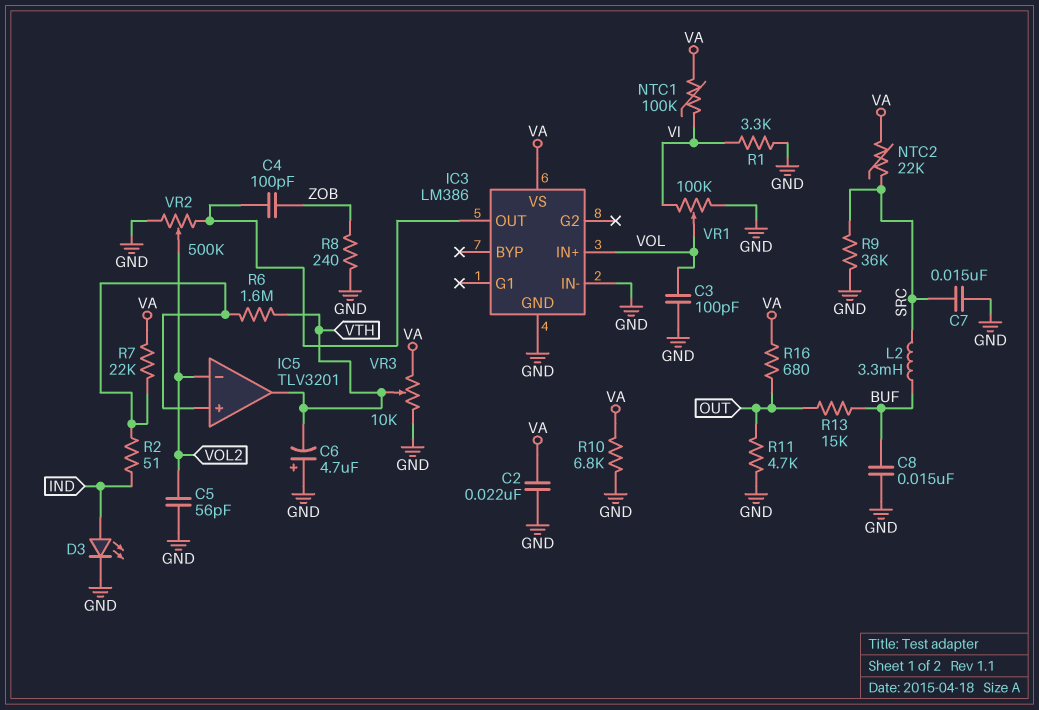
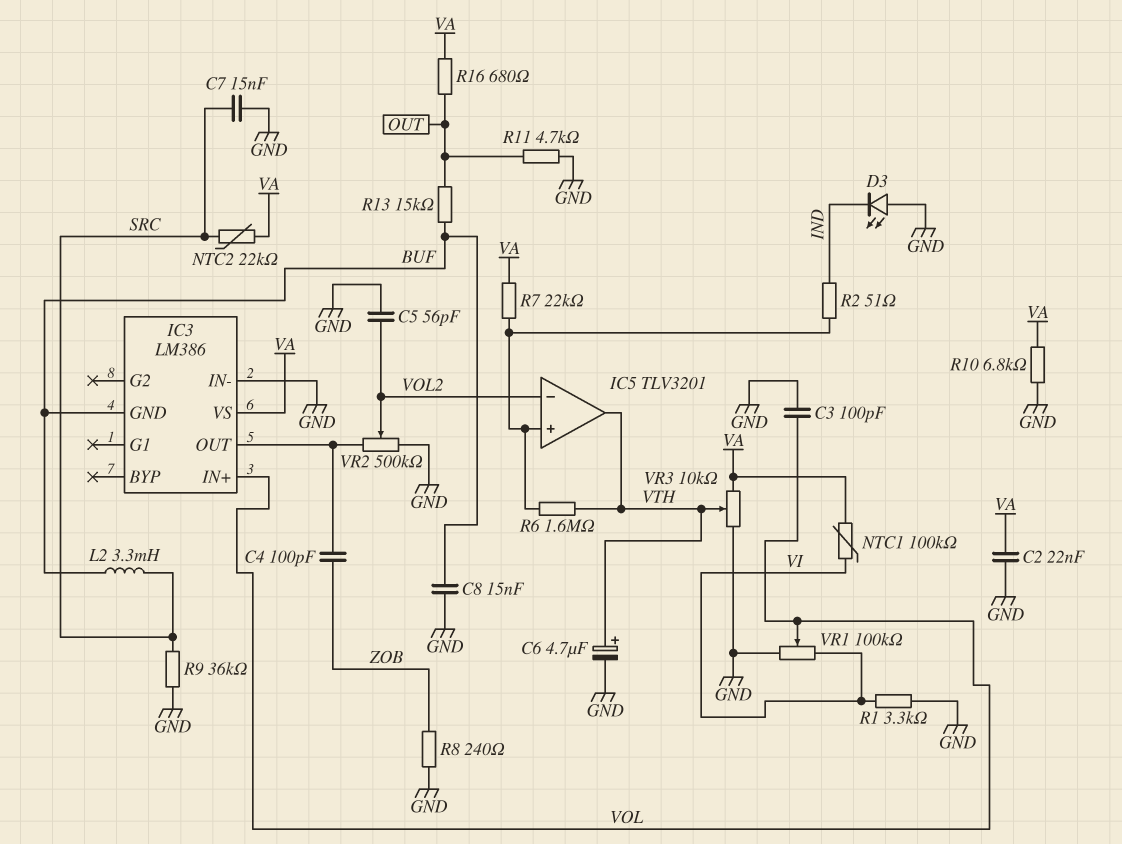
C6: 4.7uF (plus GND, minus VTH) -> 4.7uF (plus VTH, minus GND)
D3: LED (A IND, K GND) -> LED (A GND, K IND)
IC3 pin GND: GND -> BUF

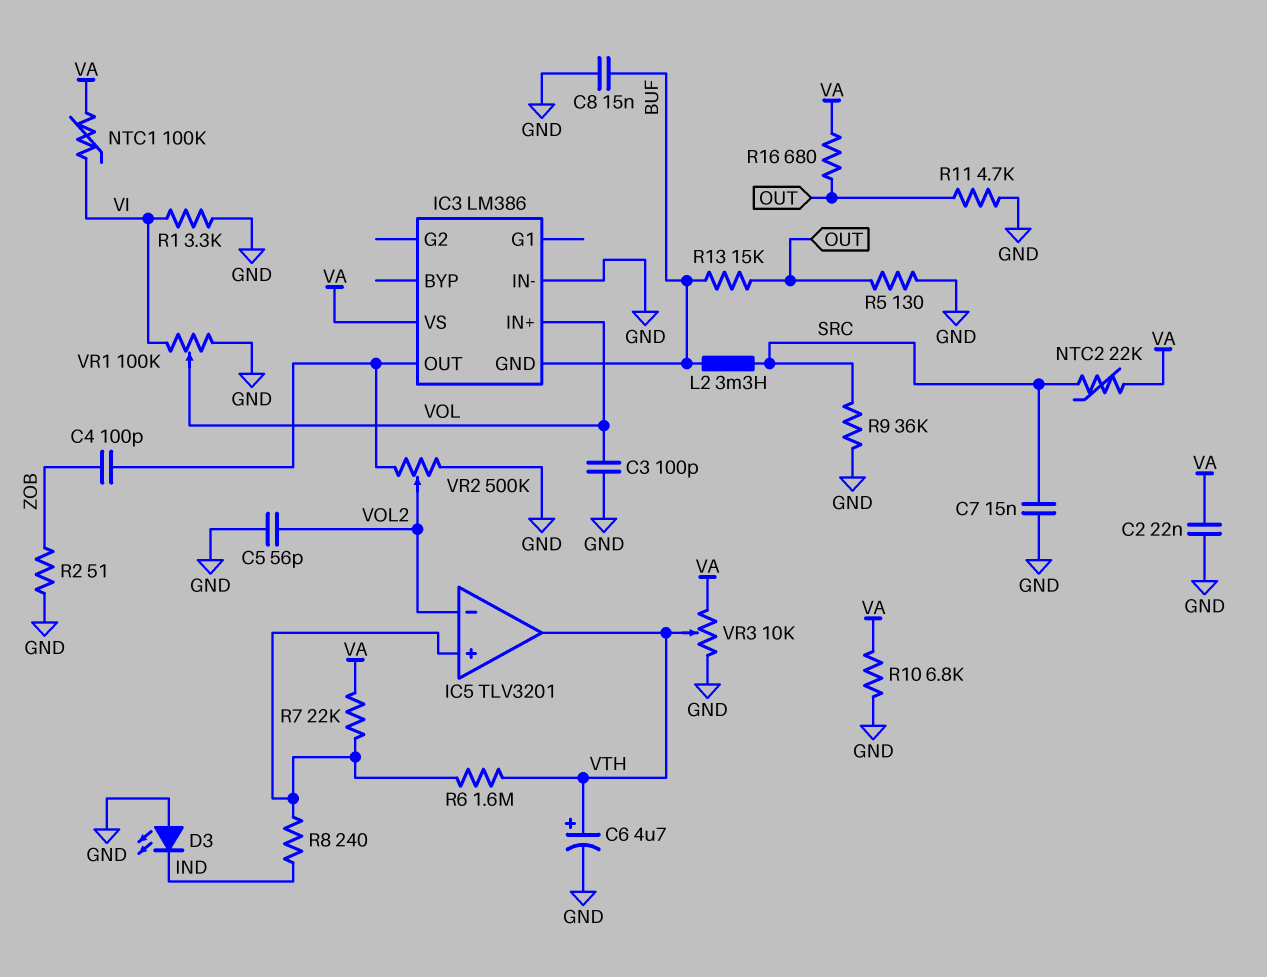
R2: 51 (IC5/in+, IND) -> 51 (GND, ZOB)
R5: none -> 130 (GND, OUT)
R8: 240 (GND, ZOB) -> 240 (IC5/in+, IND)

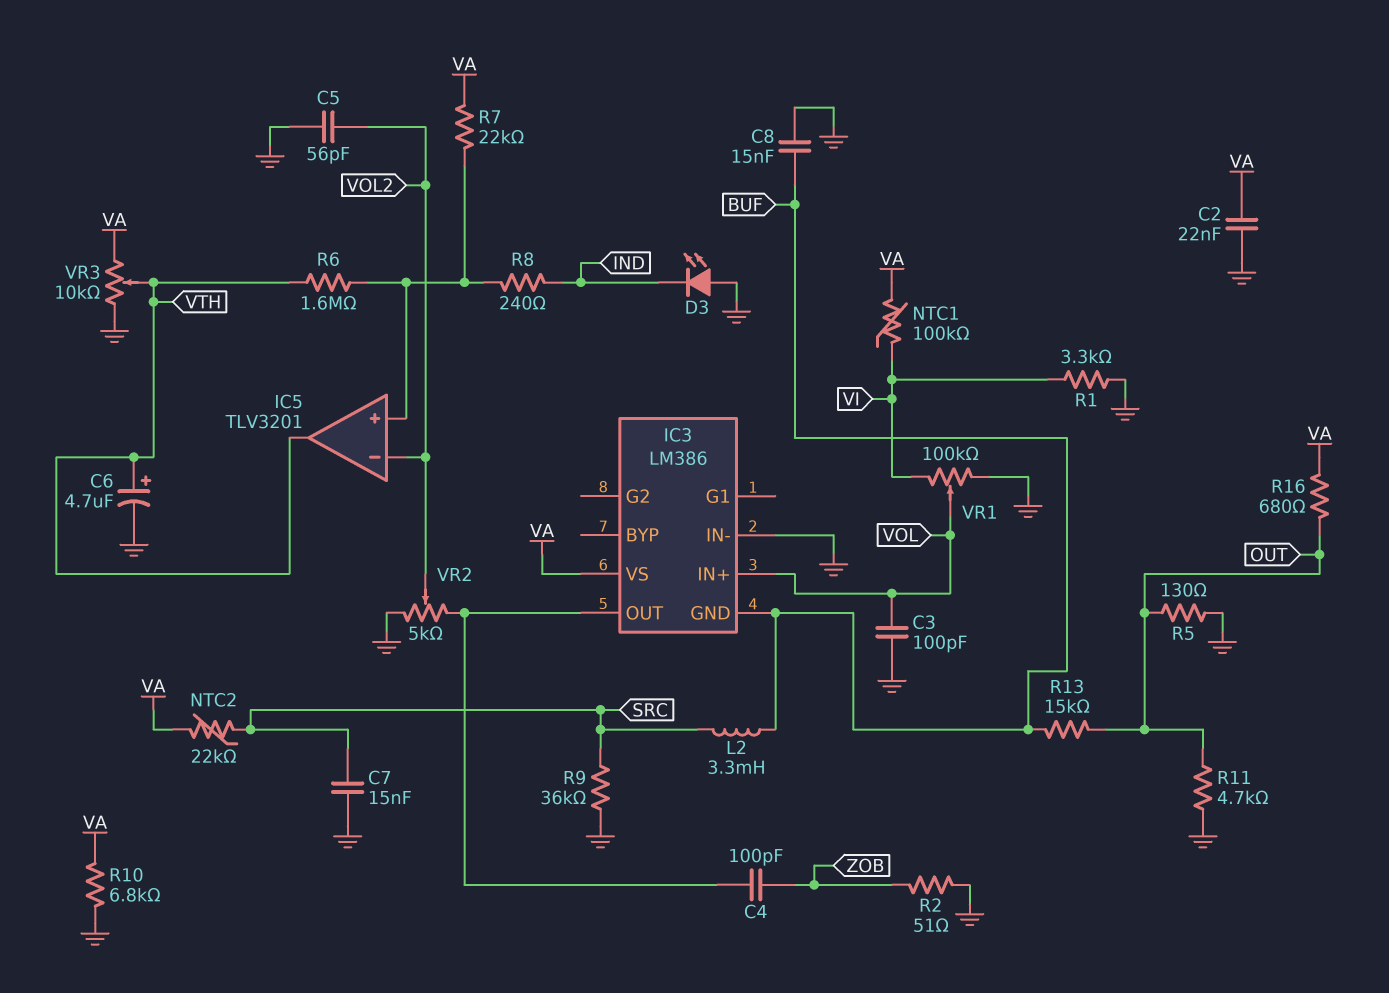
VR2: 500k (GND, IC3/OUT, wiper VOL2) -> 5k (GND, IC3/OUT, wiper VOL2)

